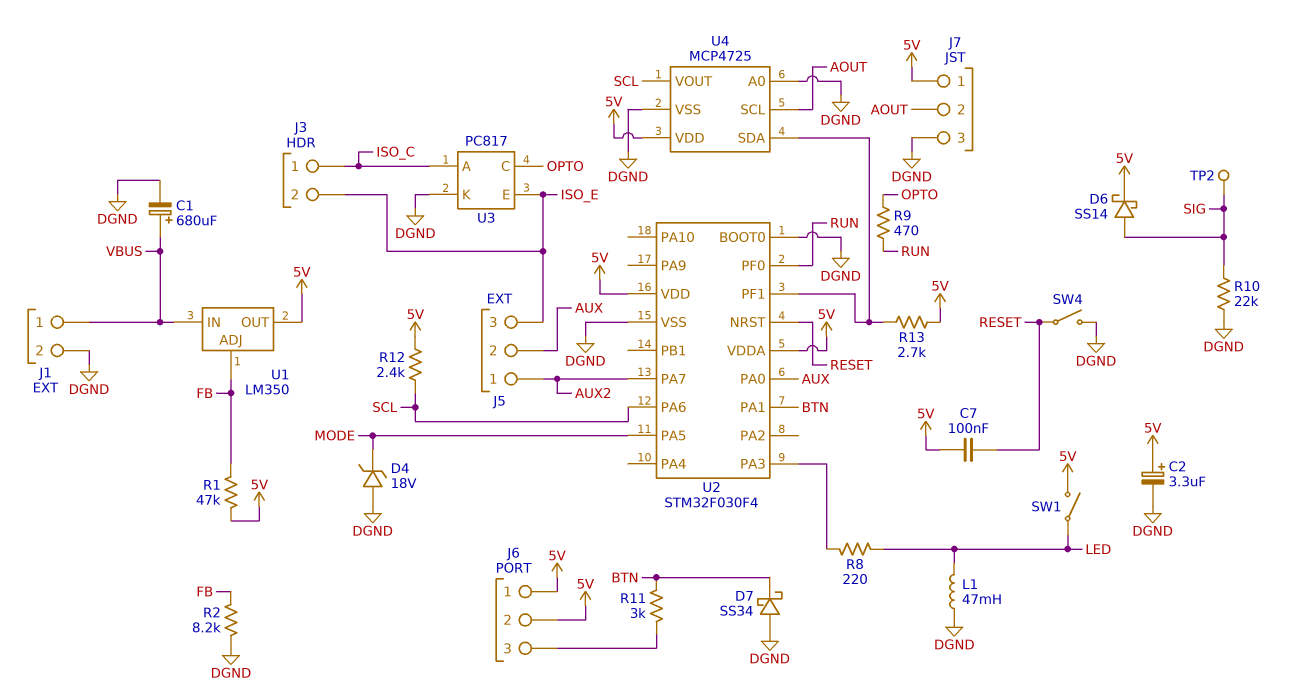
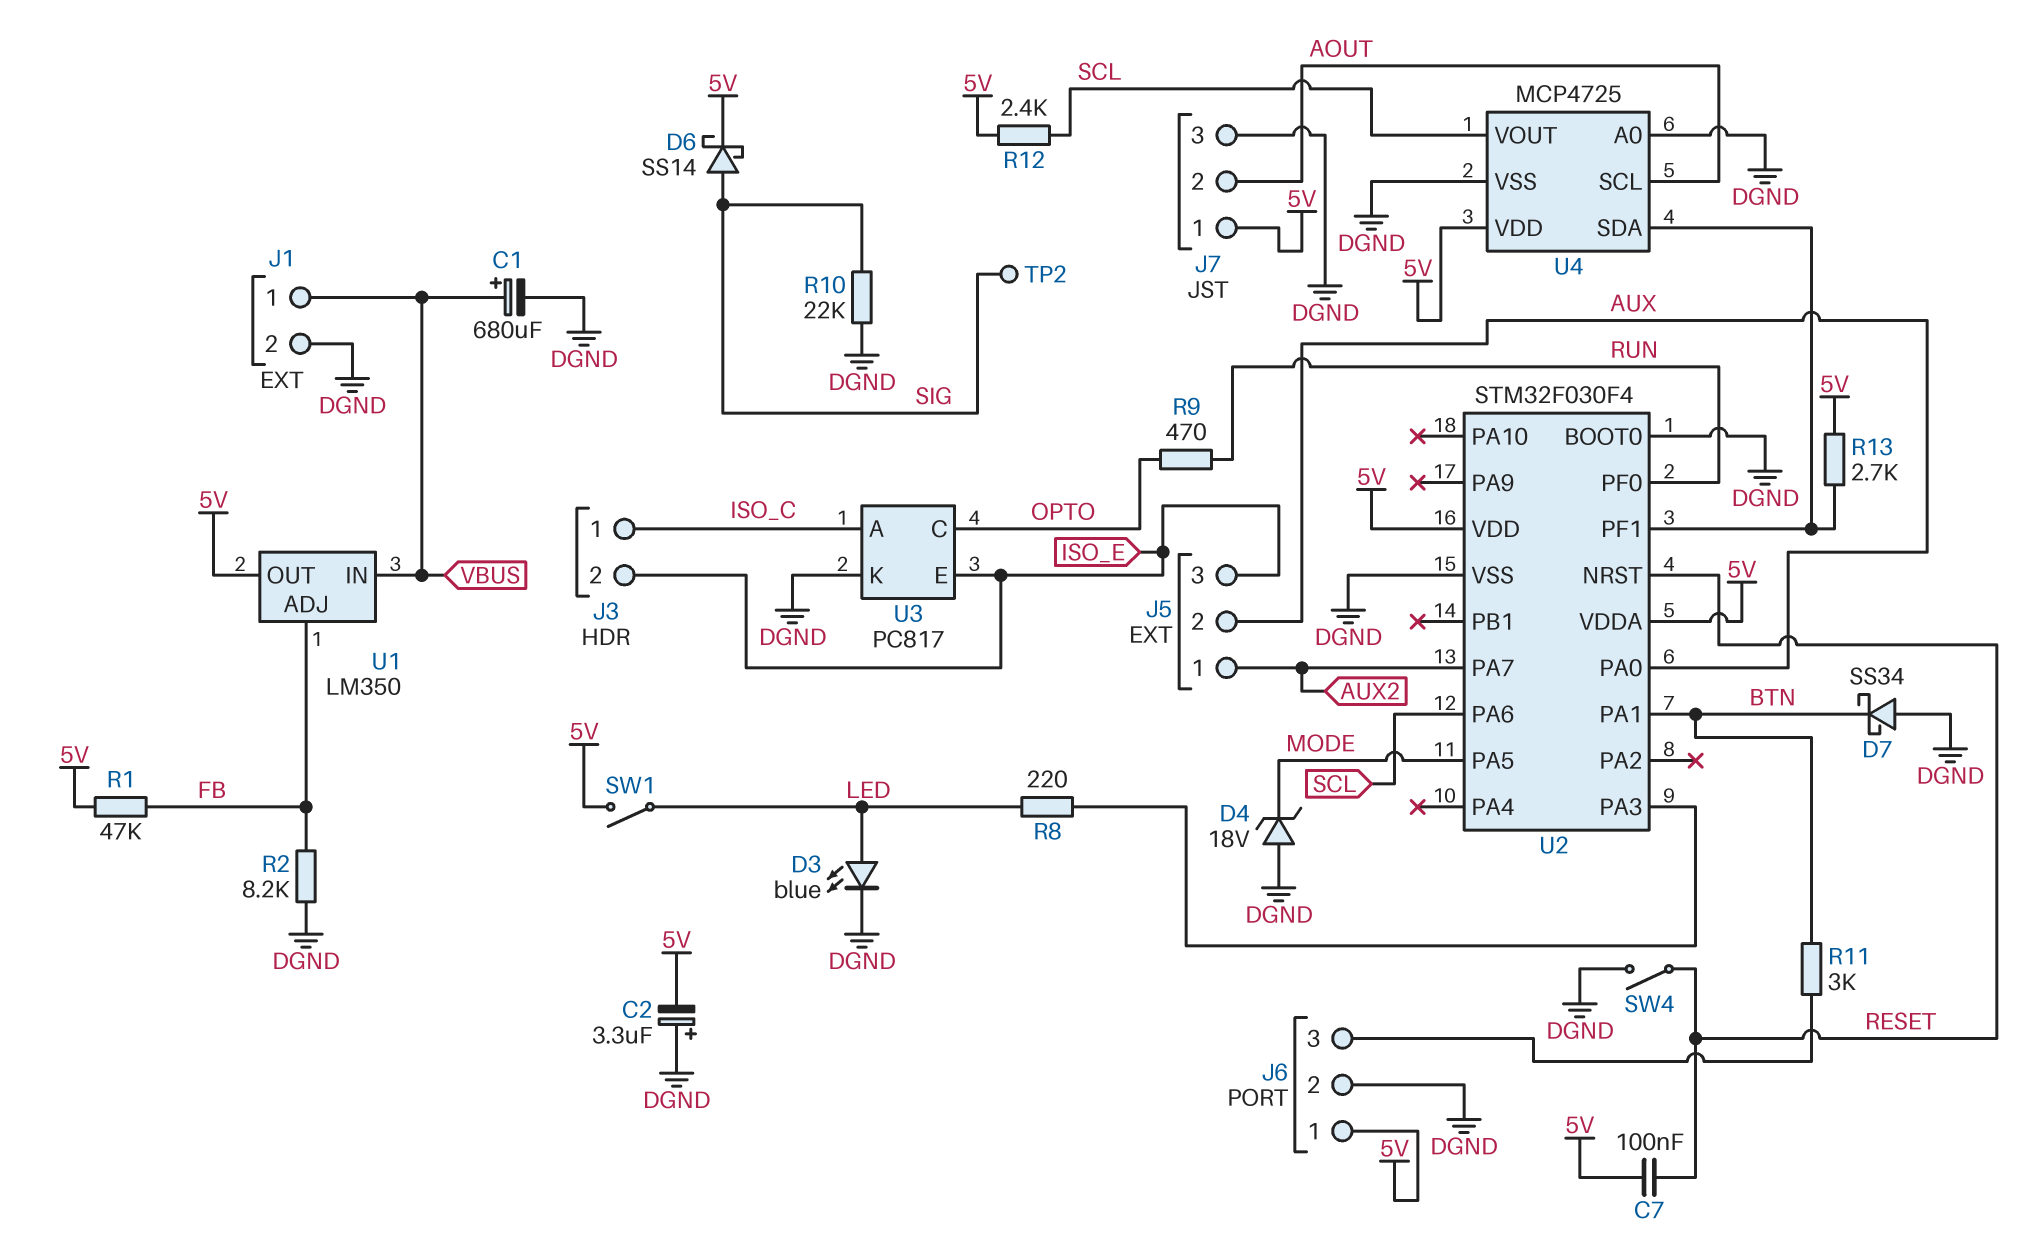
C2: 3.3uF (plus 5V, minus DGND) -> 3.3uF (plus DGND, minus 5V)
D3: none -> LED blue (A LED, K DGND)
J6 pin 2: 5V -> DGND
L1: 47mH (DGND, LED) -> none

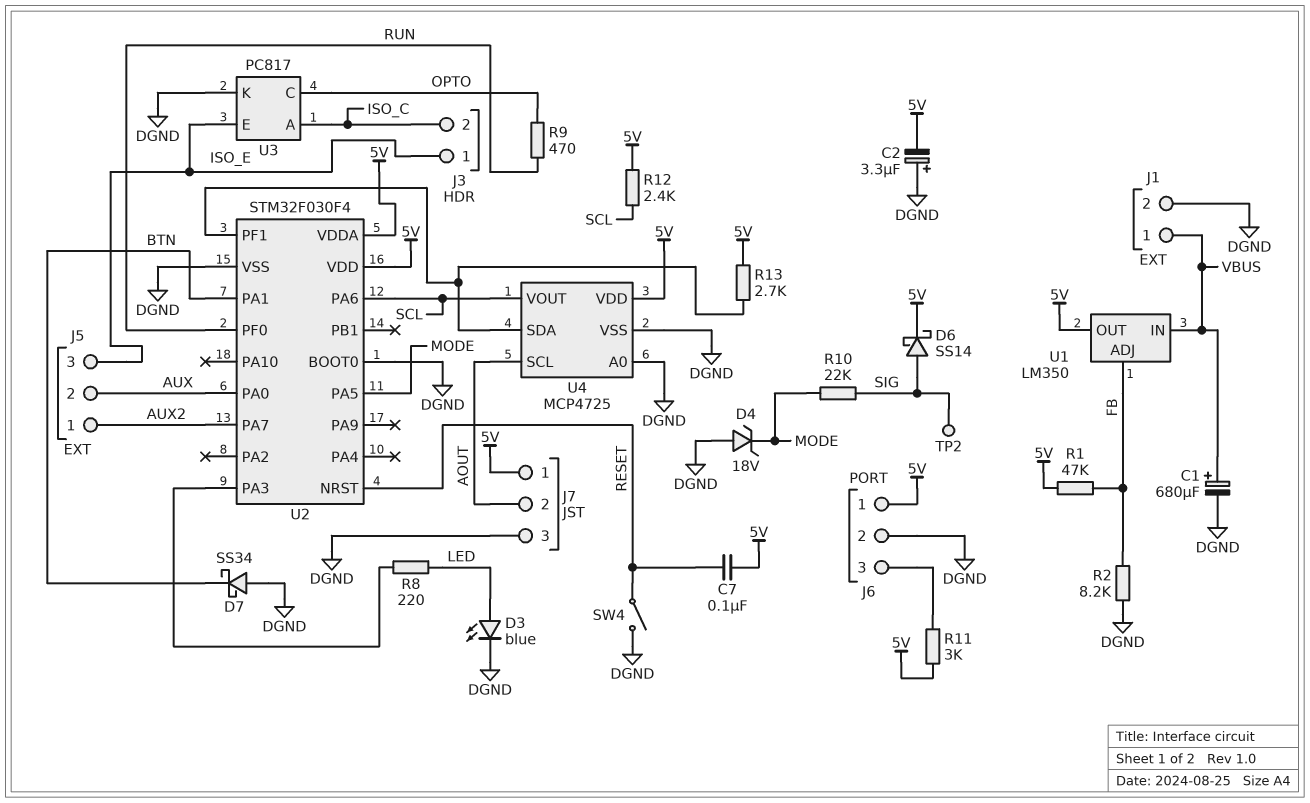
J3 pin 1: ISO_C -> ISO_E
J3 pin 2: ISO_E -> ISO_C
R10: 22k (DGND, SIG) -> 22k (MODE, SIG)
R11: 3k (BTN, J6/3) -> 3k (5V, J6/3)
SW1: switch (5V, LED) -> none

